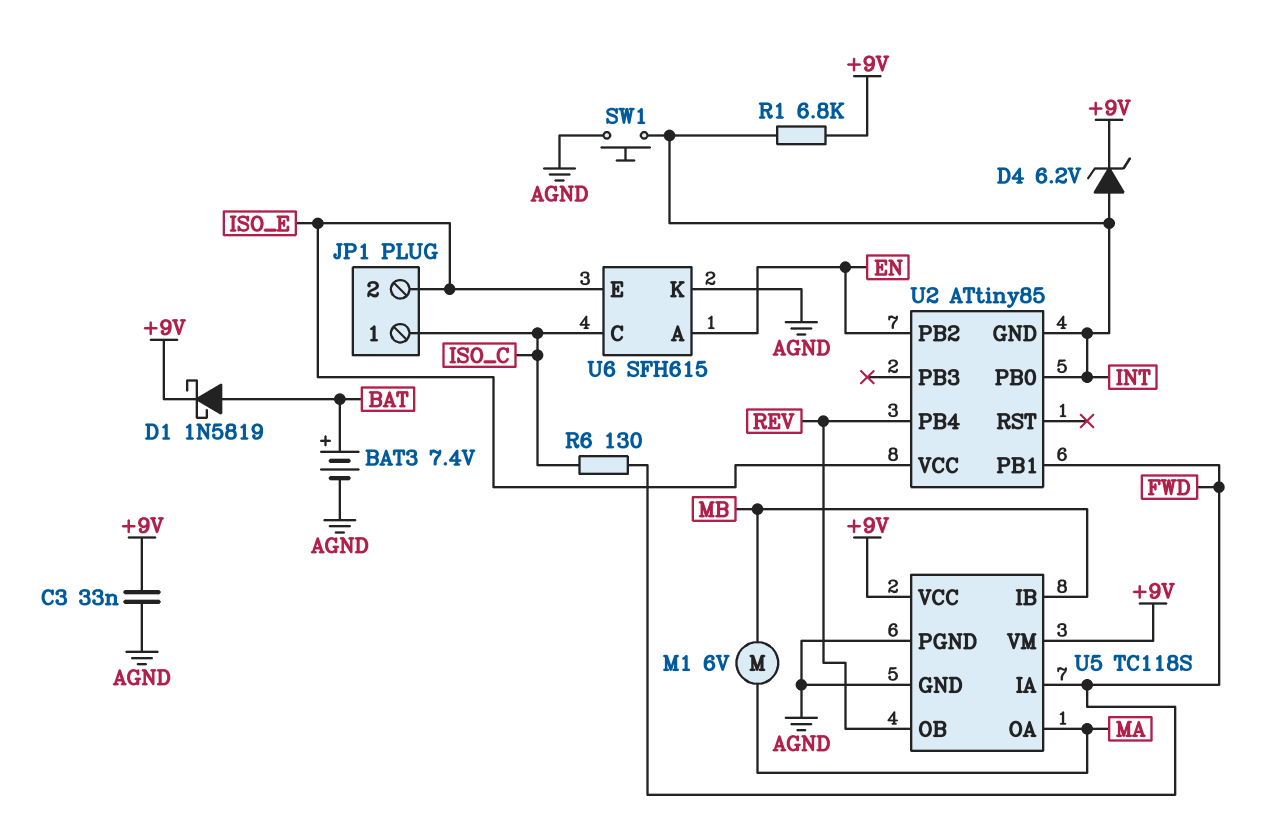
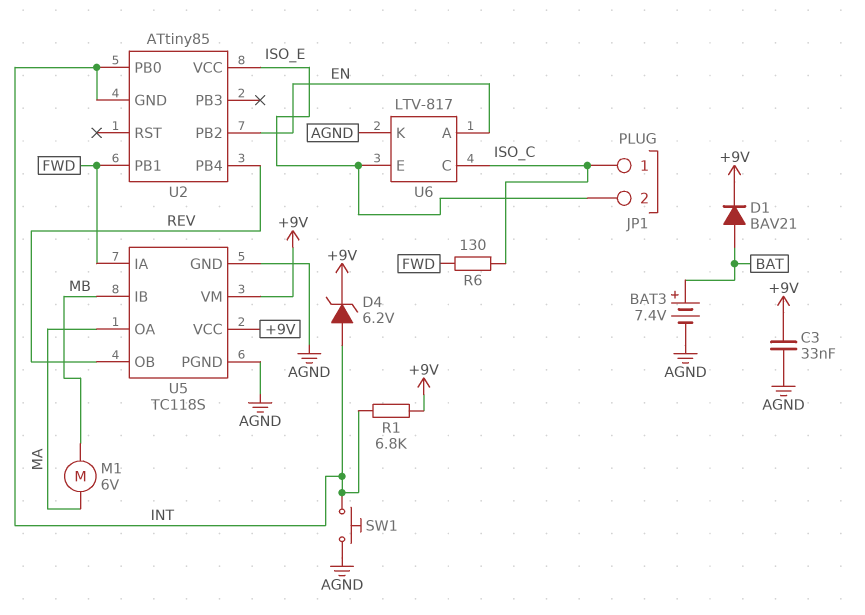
D1: schottky 1N5819 (A BAT, K +9V) -> diode BAV21 (A BAT, K +9V)
U6: SFH615 -> LTV-817

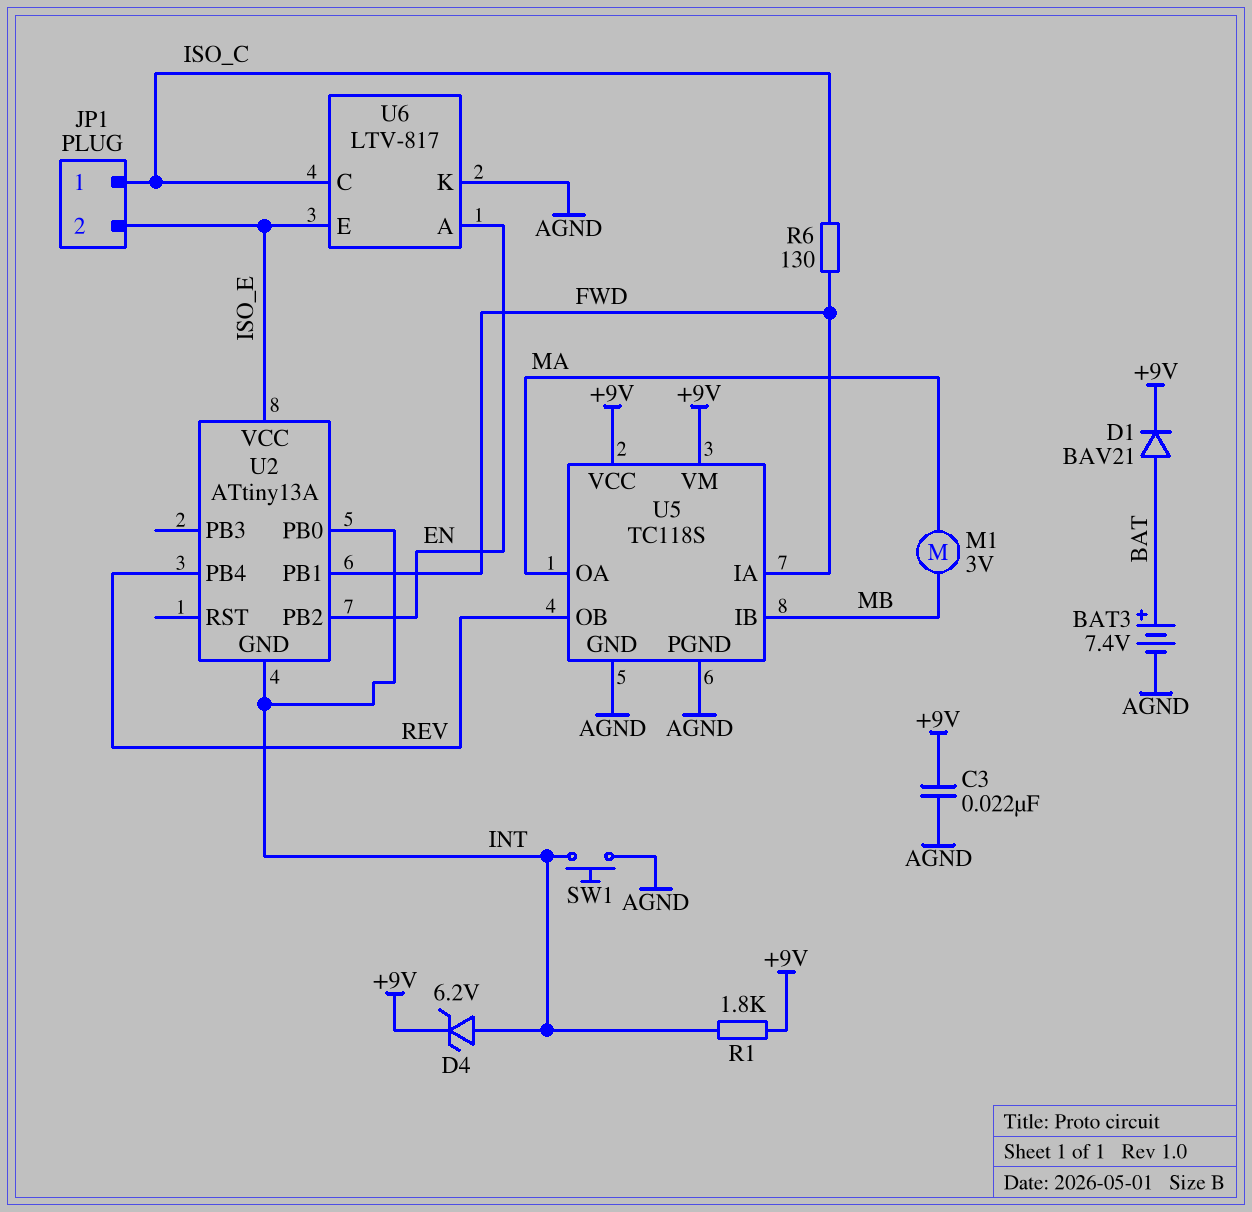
C3: 33nF (+9V, AGND) -> 22nF (+9V, AGND)
M1: motor 6V (MA, MB) -> motor 3V (MA, MB)
R1: 6.8k (+9V, INT) -> 1.8k (+9V, INT)
U2: ATtiny85 -> ATtiny13A

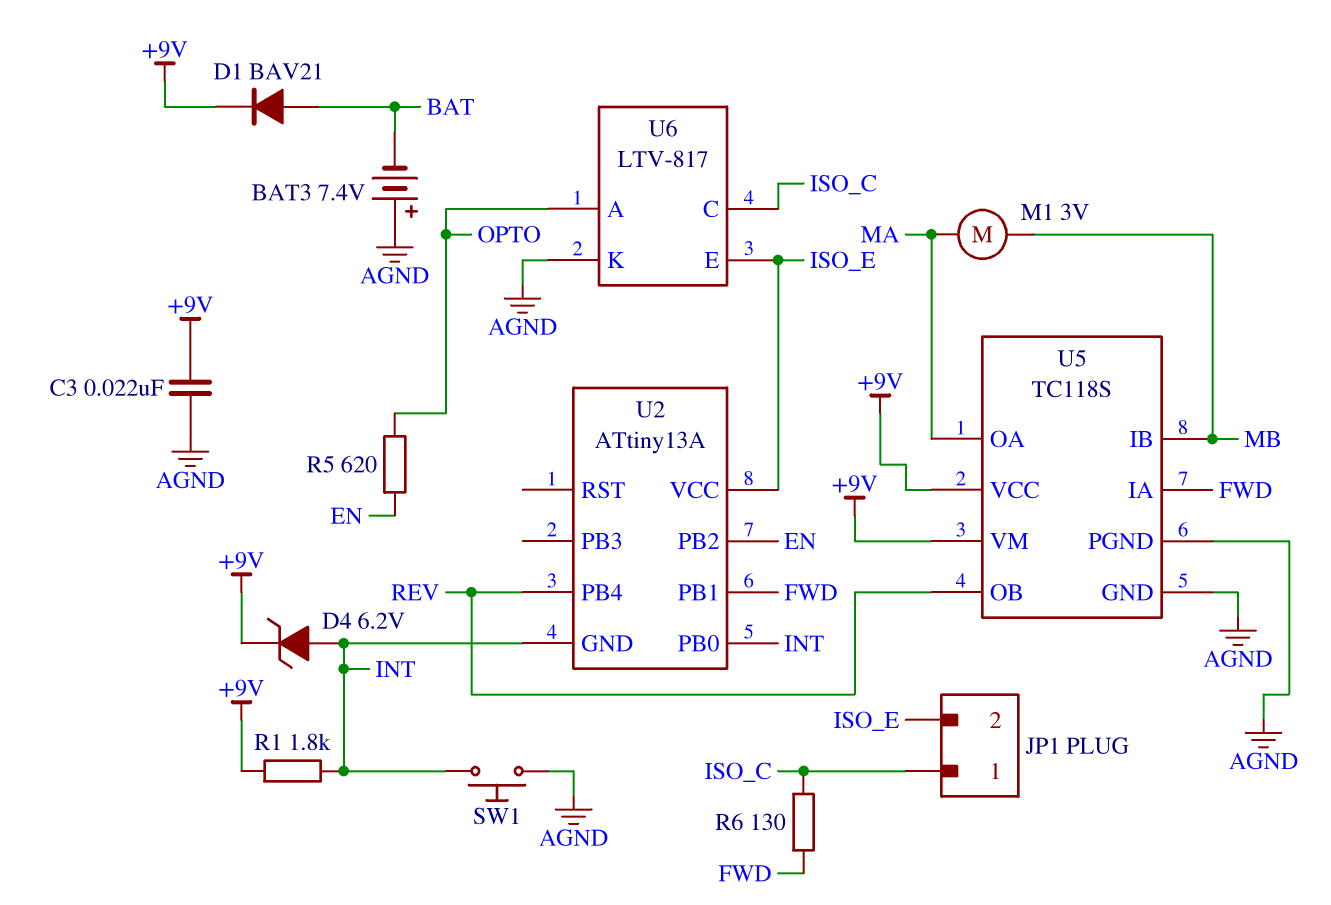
BAT3: 7.4V (plus BAT, minus AGND) -> 7.4V (plus AGND, minus BAT)
R5: none -> 620 (EN, OPTO)
U6 pin A: EN -> OPTO

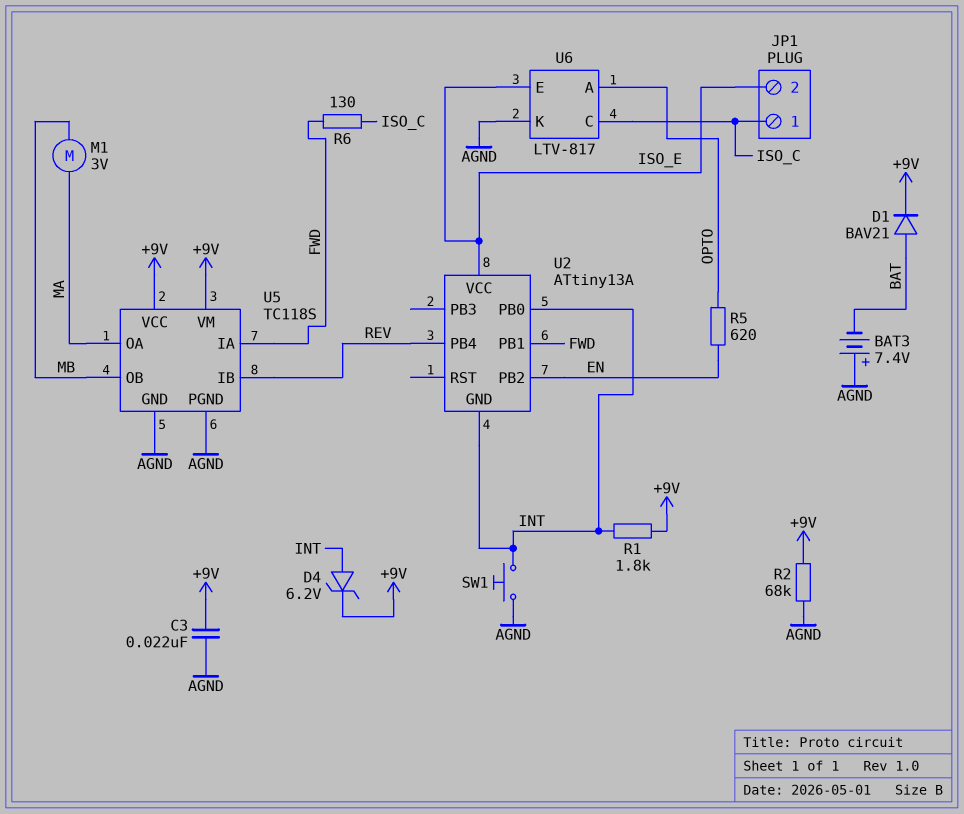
R2: none -> 68k (+9V, AGND)
U5 pin IB: MB -> REV
U5 pin OB: REV -> MB

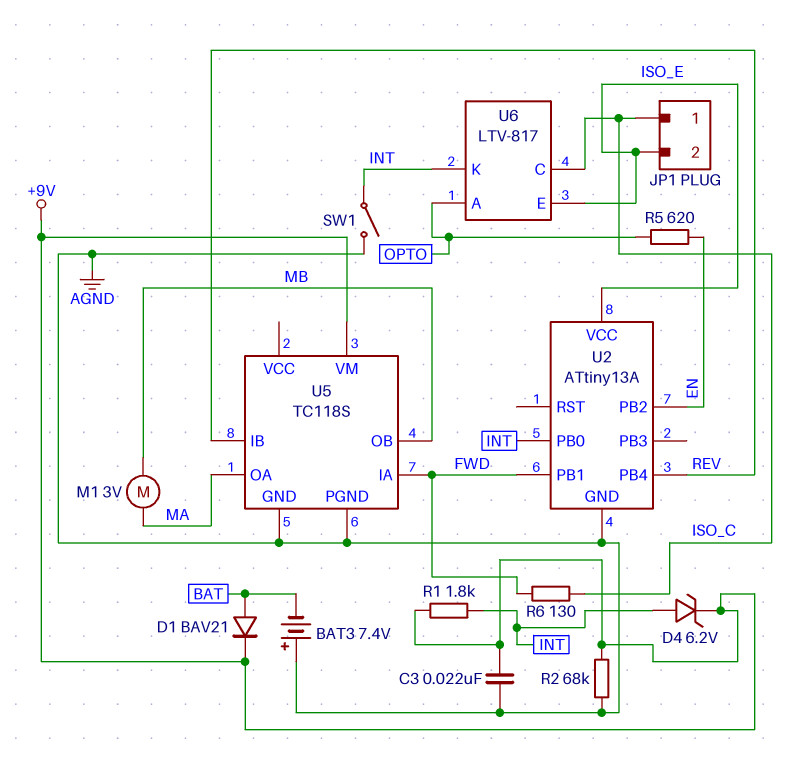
SW1: button (AGND, INT) -> switch (AGND, INT)
U2 pin GND: INT -> AGND
U5 pin VCC: +9V -> none
U6 pin K: AGND -> INT

